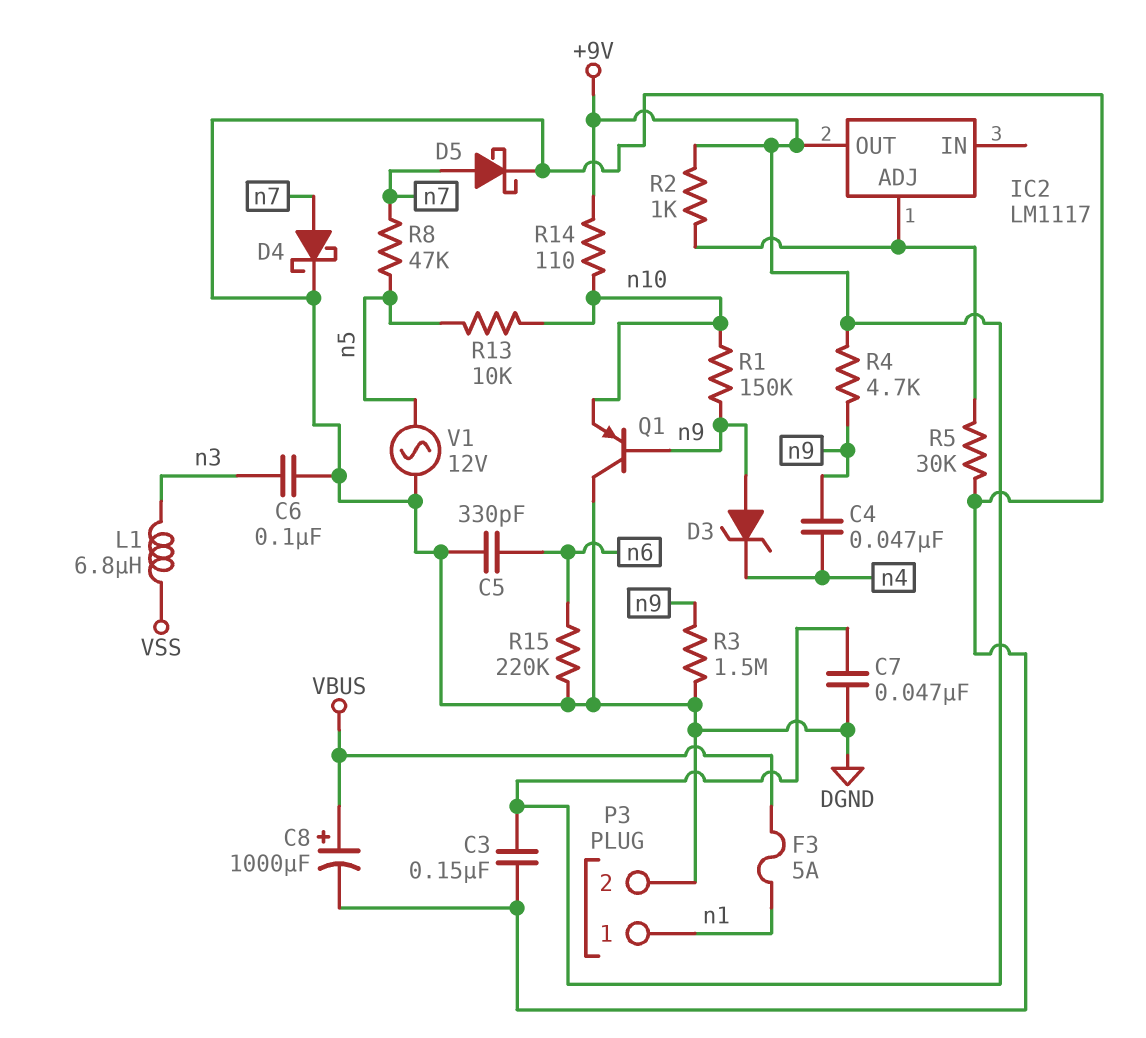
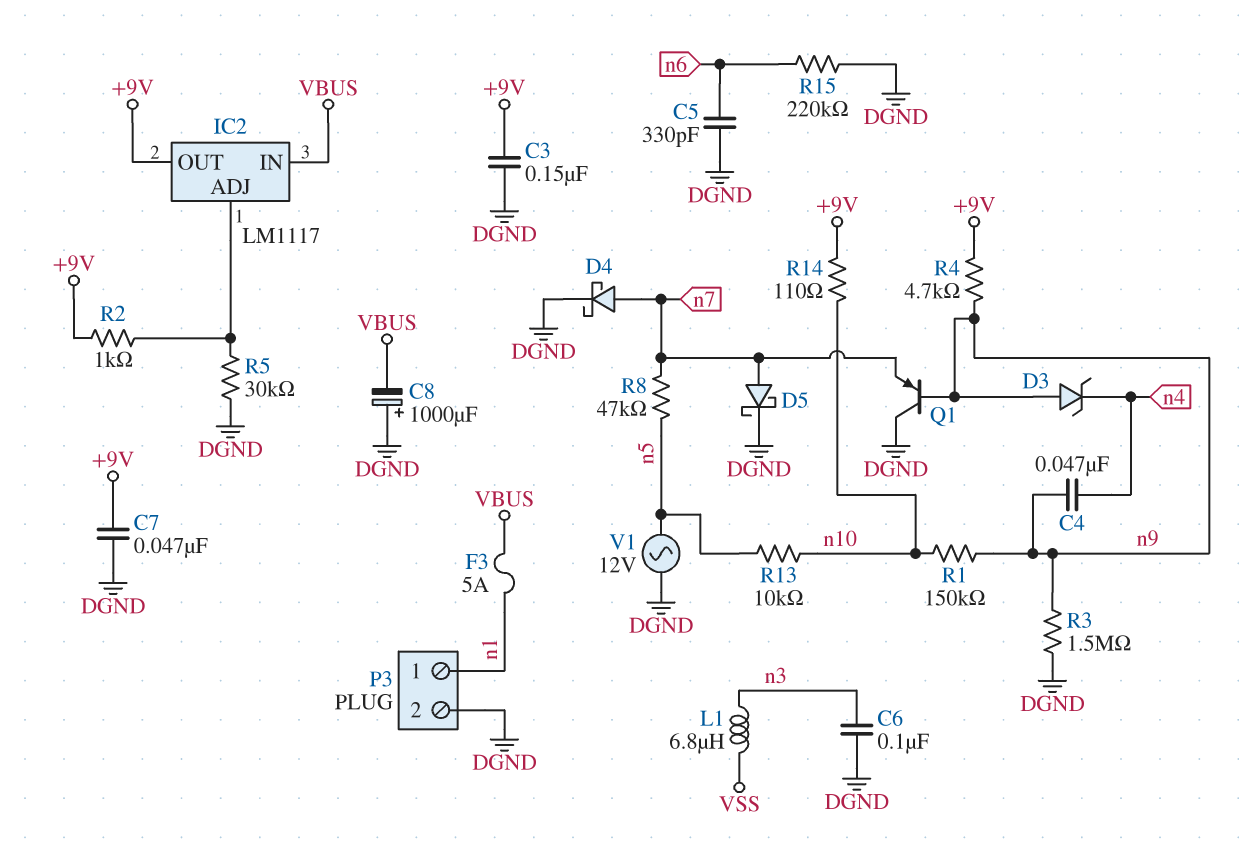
C8: 1000uF (plus VBUS, minus DGND) -> 1000uF (plus DGND, minus VBUS)
IC2 pin IN: none -> VBUS
Q1: PNP (B n9, C DGND, E n10) -> PNP (B n9, C DGND, E n7)

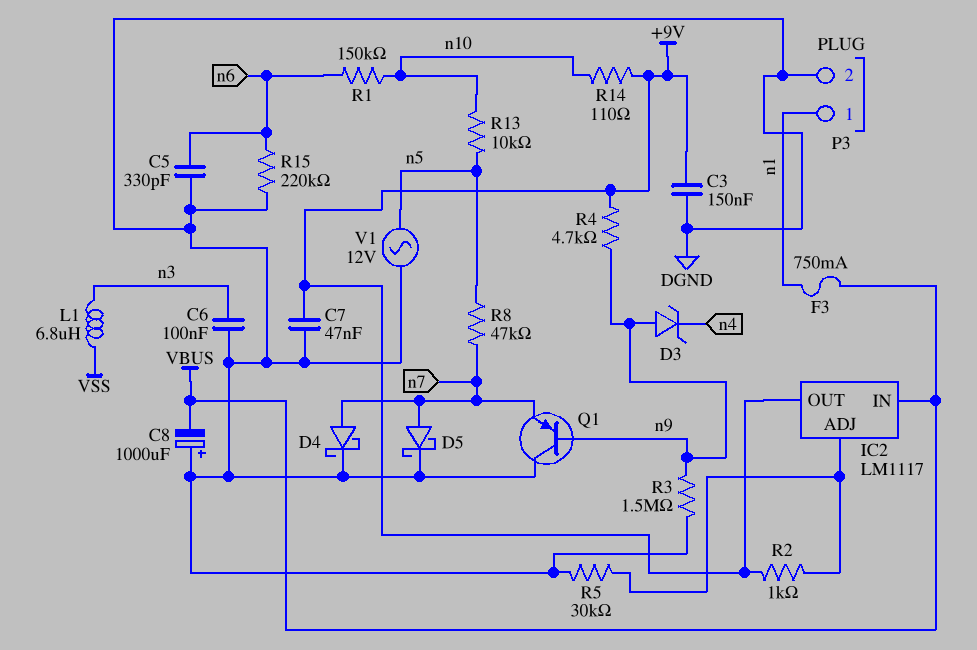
C4: 47nF (n4, n9) -> none
F3: 5A (VBUS, n1) -> 750mA (VBUS, n1)
R1: 150k (n9, n10) -> 150k (n6, n10)

